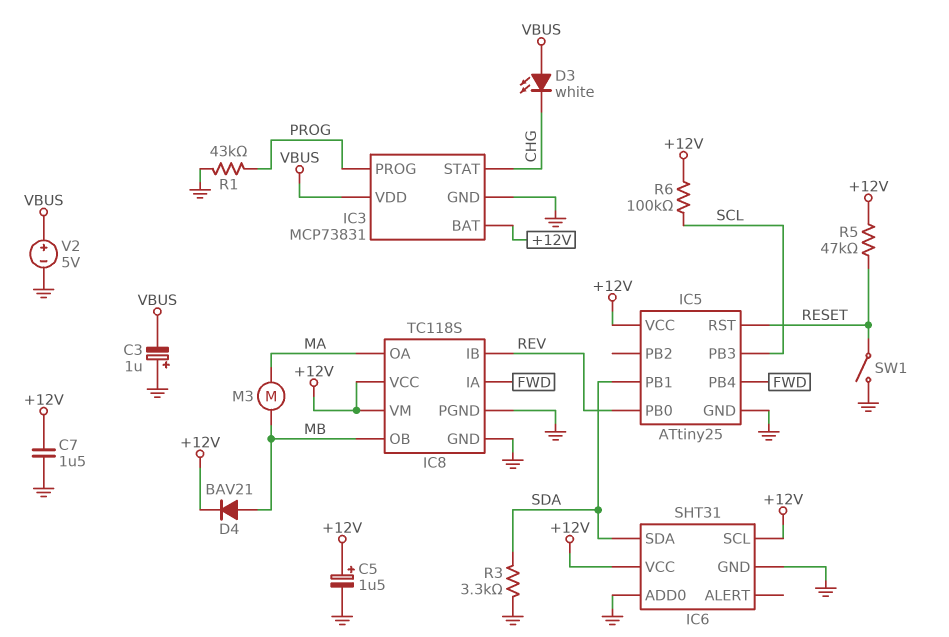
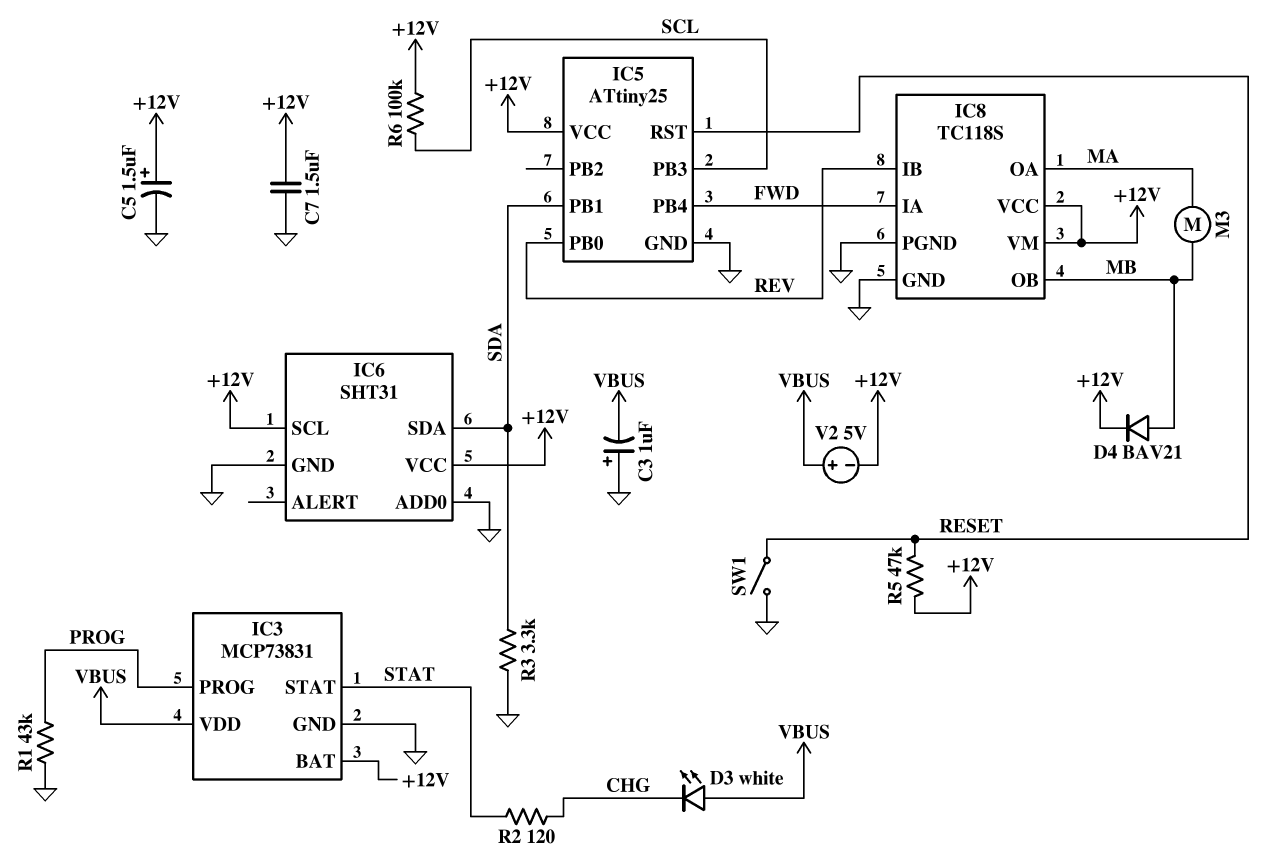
IC3 pin STAT: CHG -> STAT
R2: none -> 120 (CHG, STAT)
V2: 5V (plus VBUS, minus GND) -> 5V (plus VBUS, minus +12V)

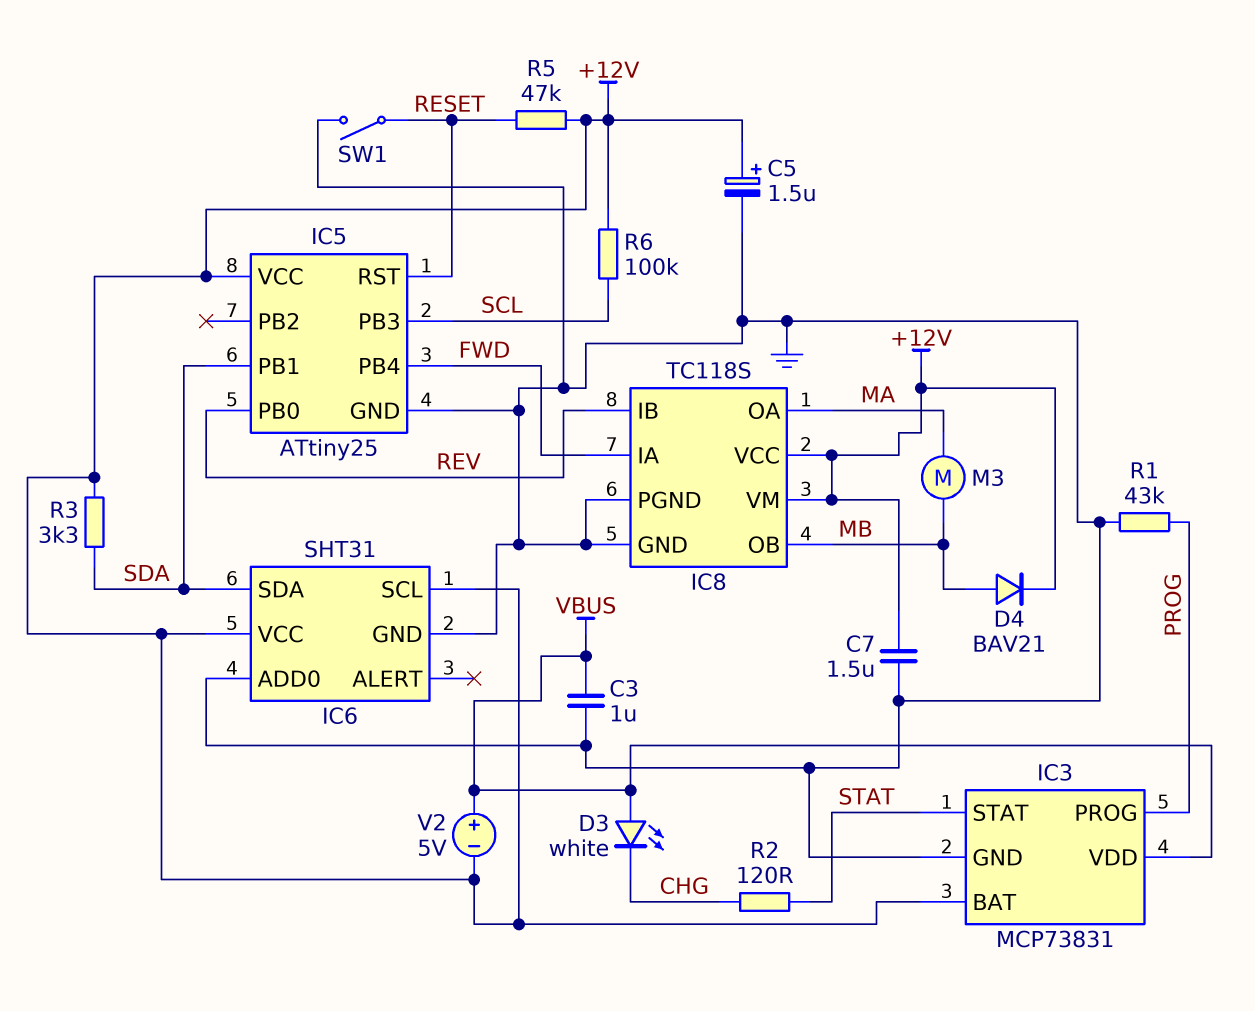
C3: 1uF (plus GND, minus VBUS) -> 1uF (GND, VBUS)
R3: 3.3k (GND, SDA) -> 3.3k (+12V, SDA)

